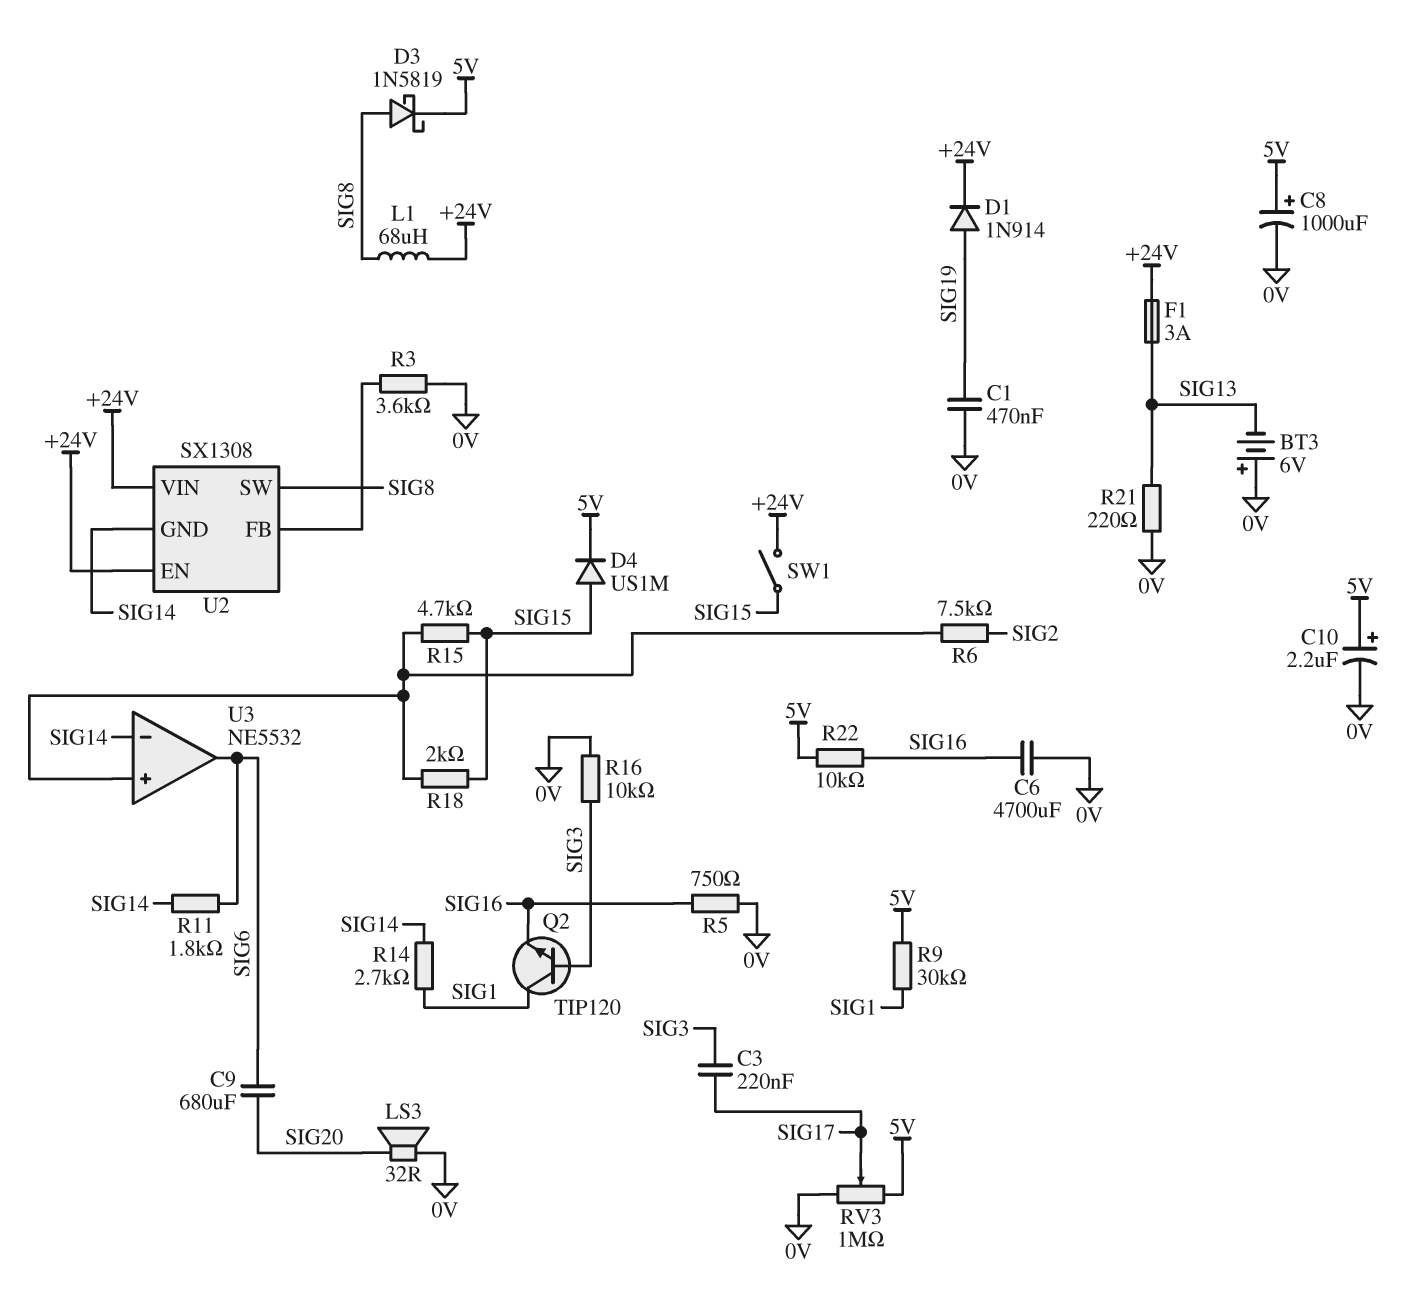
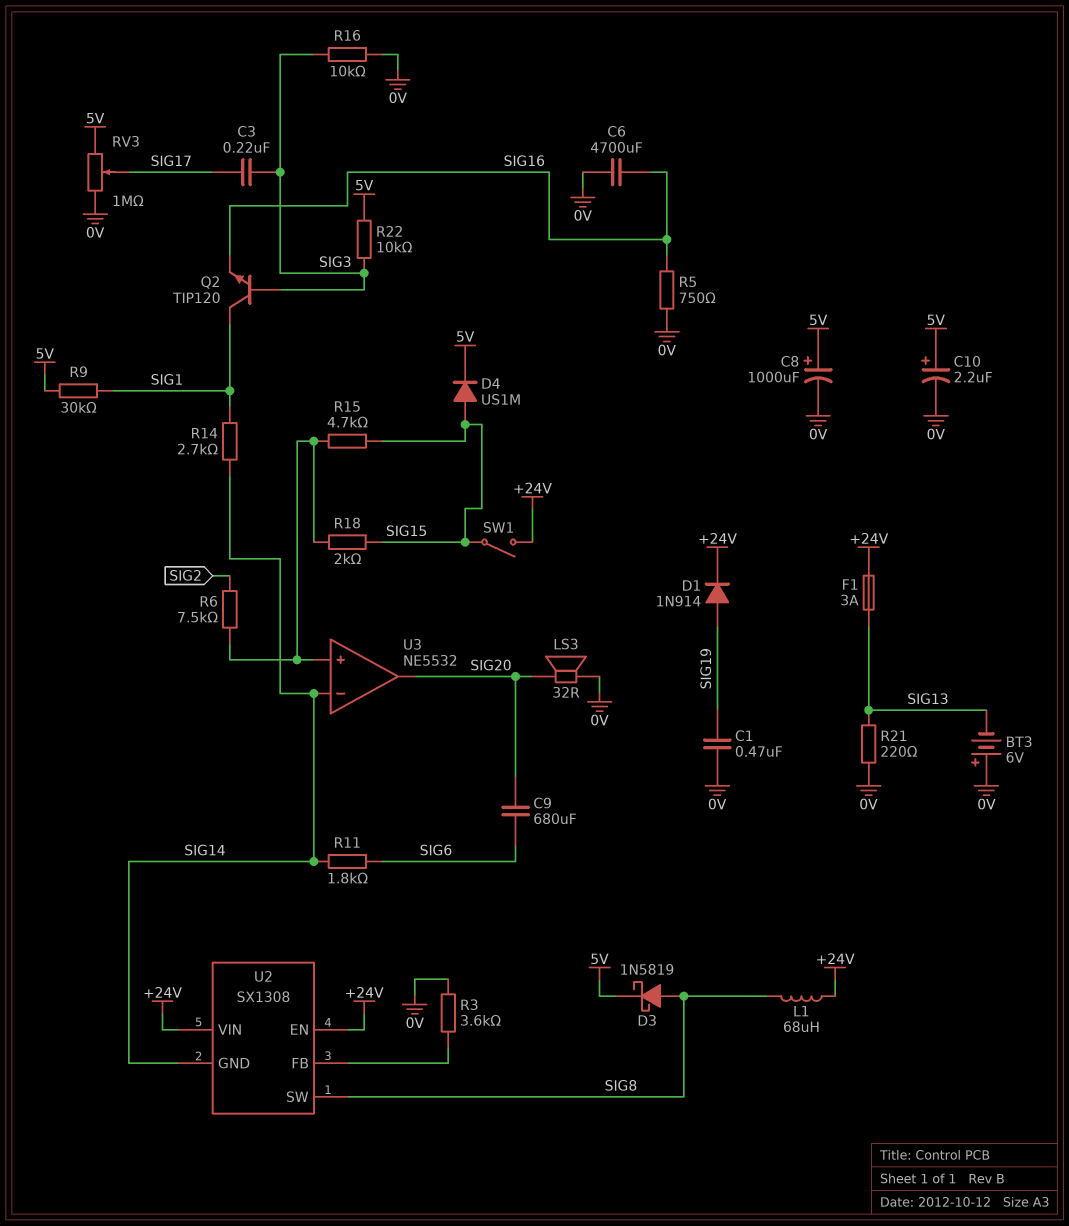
R22: 10k (5V, SIG16) -> 10k (5V, SIG3)
U3 pin out: SIG6 -> SIG20

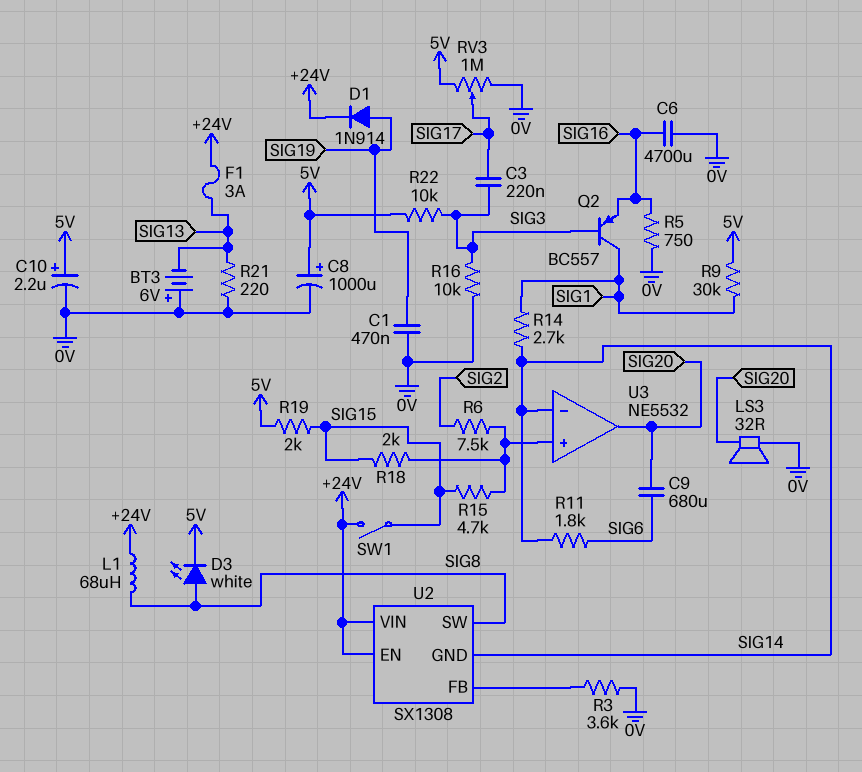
D3: schottky 1N5819 (A SIG8, K 5V) -> LED white (A SIG8, K 5V)
D4: diode US1M (A SIG15, K 5V) -> none
Q2: NPN TIP120 (B SIG3, C SIG1, E SIG16) -> PNP BC557 (B SIG3, C SIG1, E SIG16)
R19: none -> 2k (5V, SIG15)

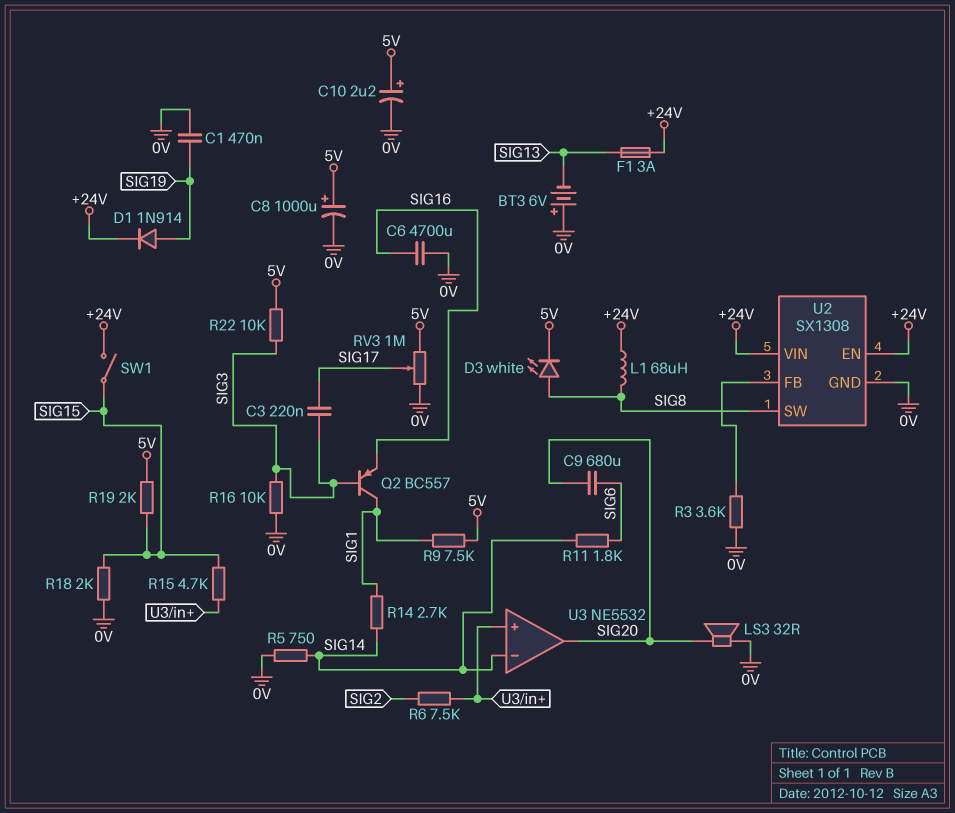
R5: 750 (0V, SIG16) -> 750 (0V, SIG14)
R9: 30k (5V, SIG1) -> 7.5k (5V, SIG1)
R18: 2k (SIG15, U3/in+) -> 2k (0V, SIG15)
R21: 220 (0V, SIG13) -> none
U2 pin GND: SIG14 -> 0V

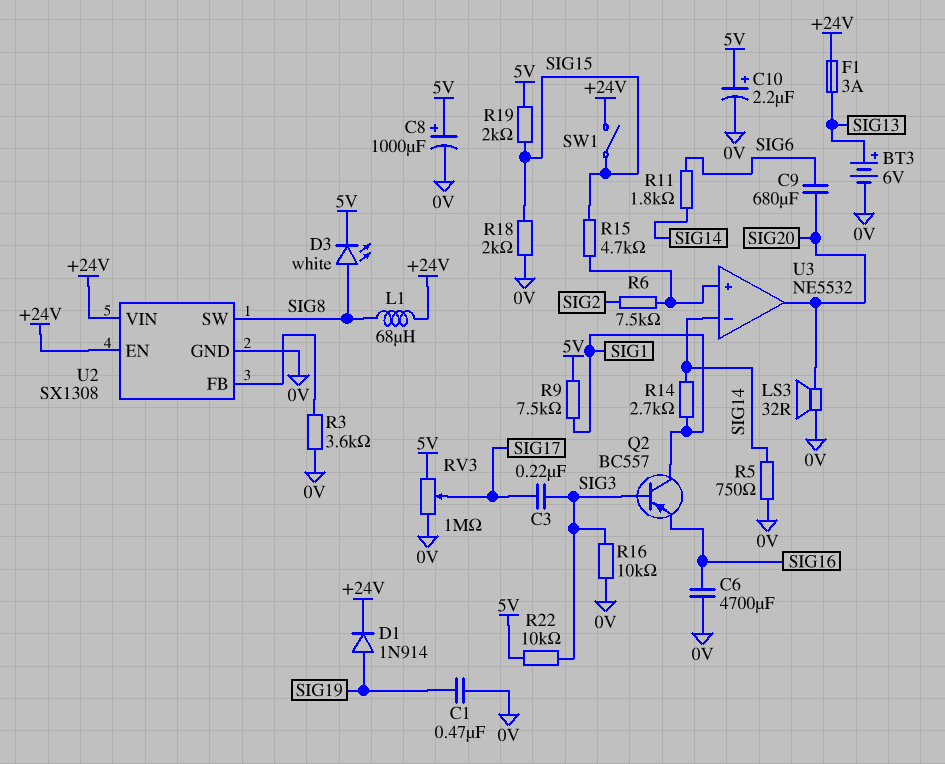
BT3: 6V (plus 0V, minus SIG13) -> 6V (plus SIG13, minus 0V)

